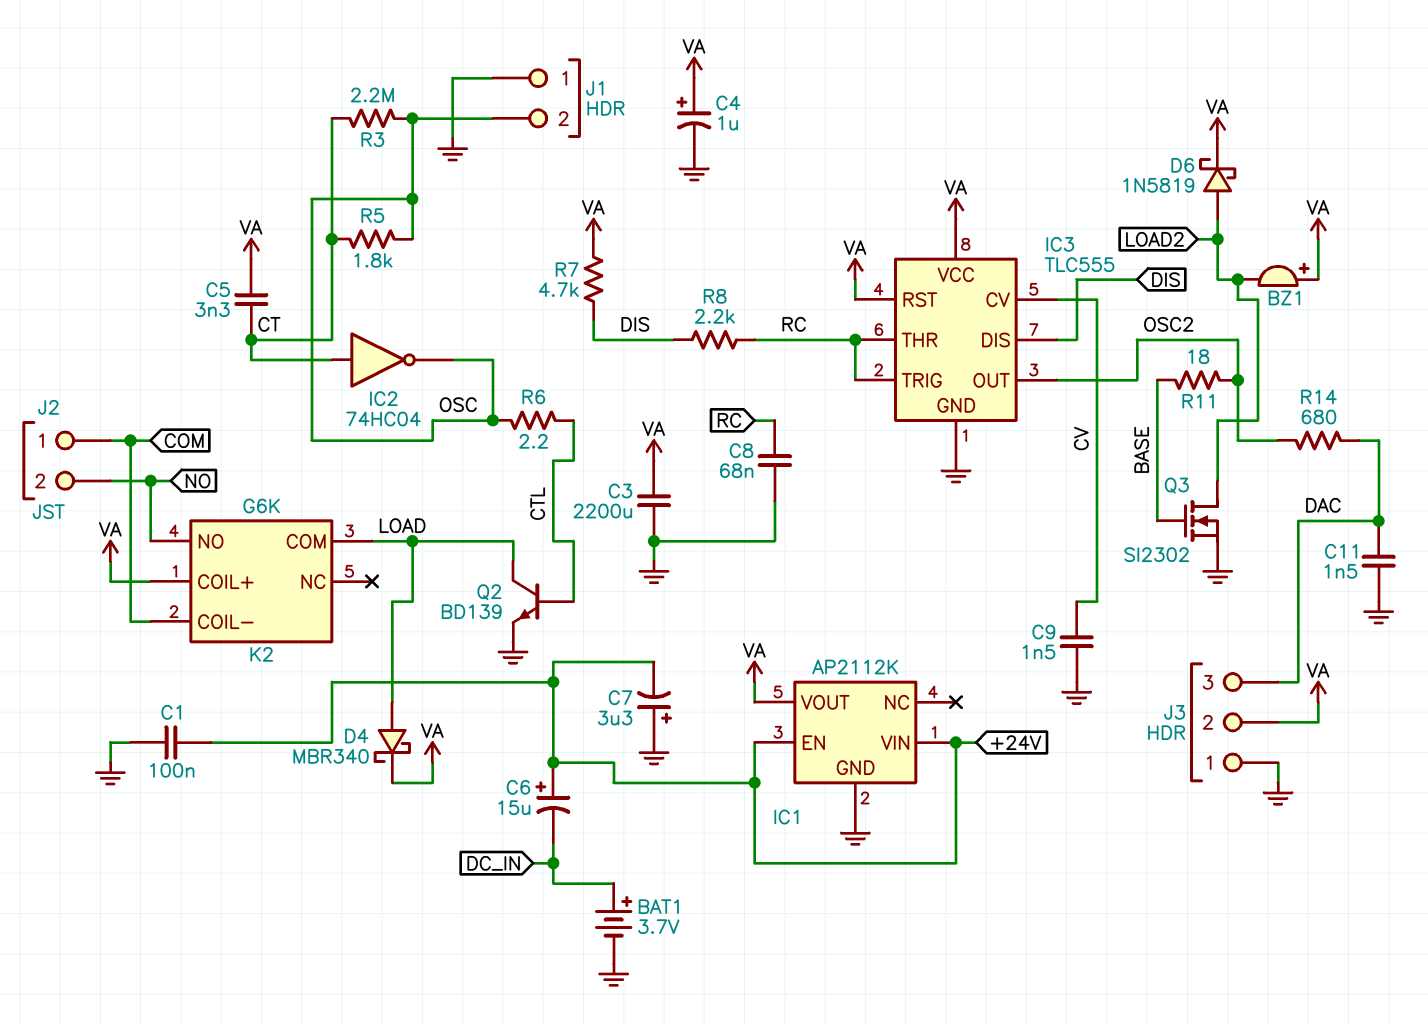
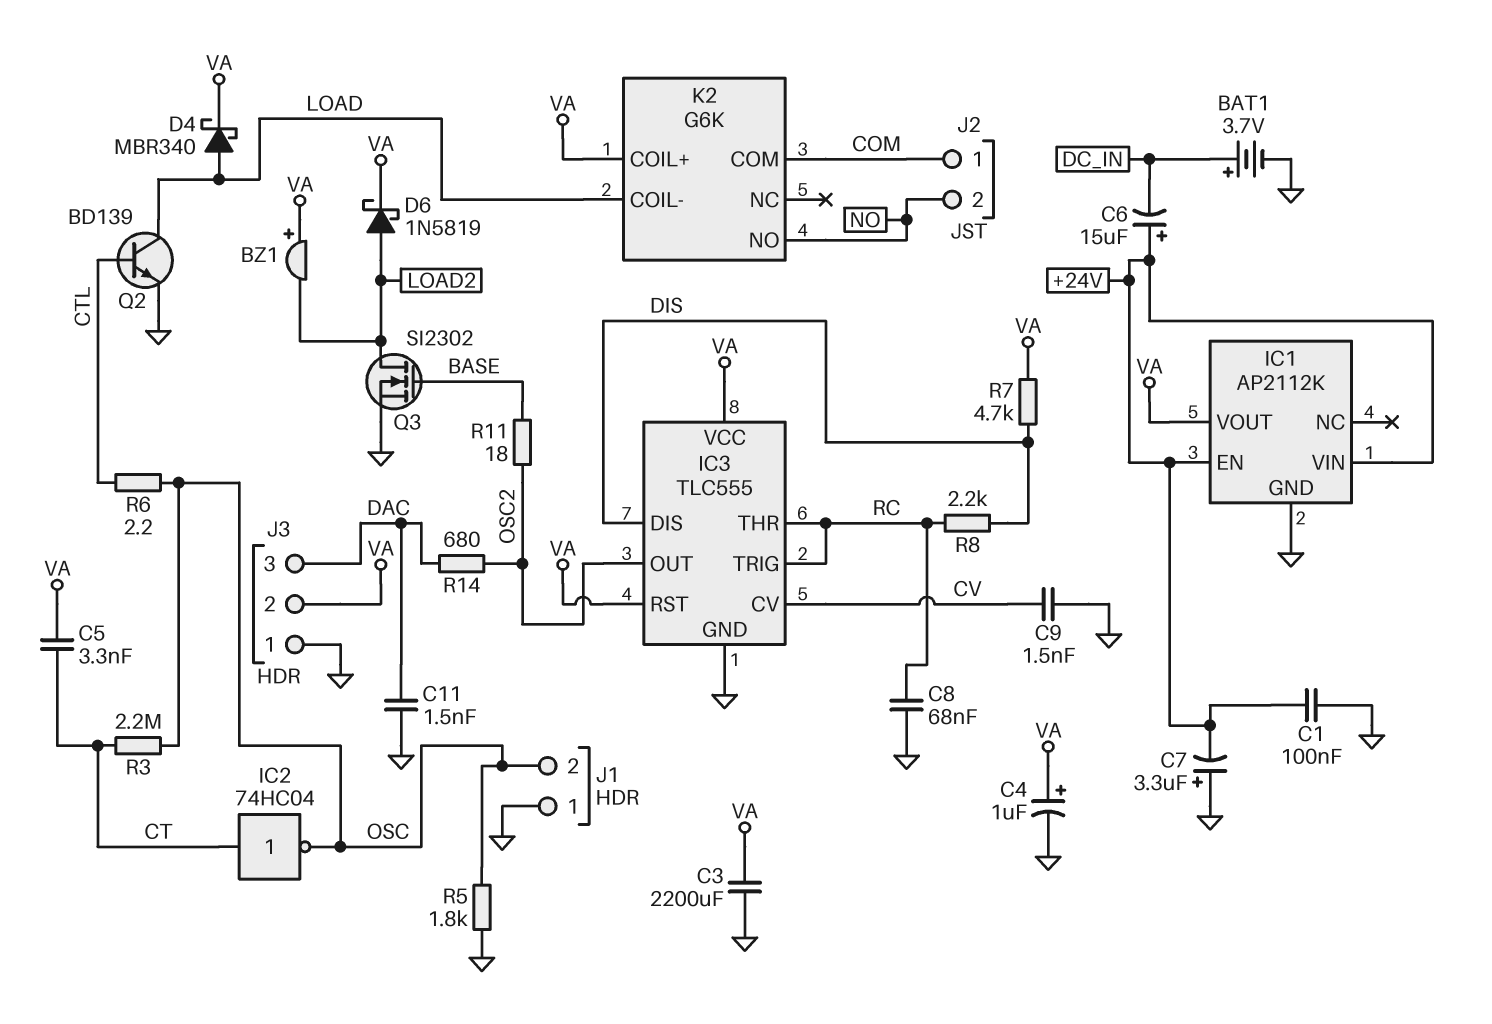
K2 pin COIL-: COM -> LOAD
K2 pin COM: LOAD -> COM
R5: 1.8k (CT, OSC) -> 1.8k (GND, OSC)

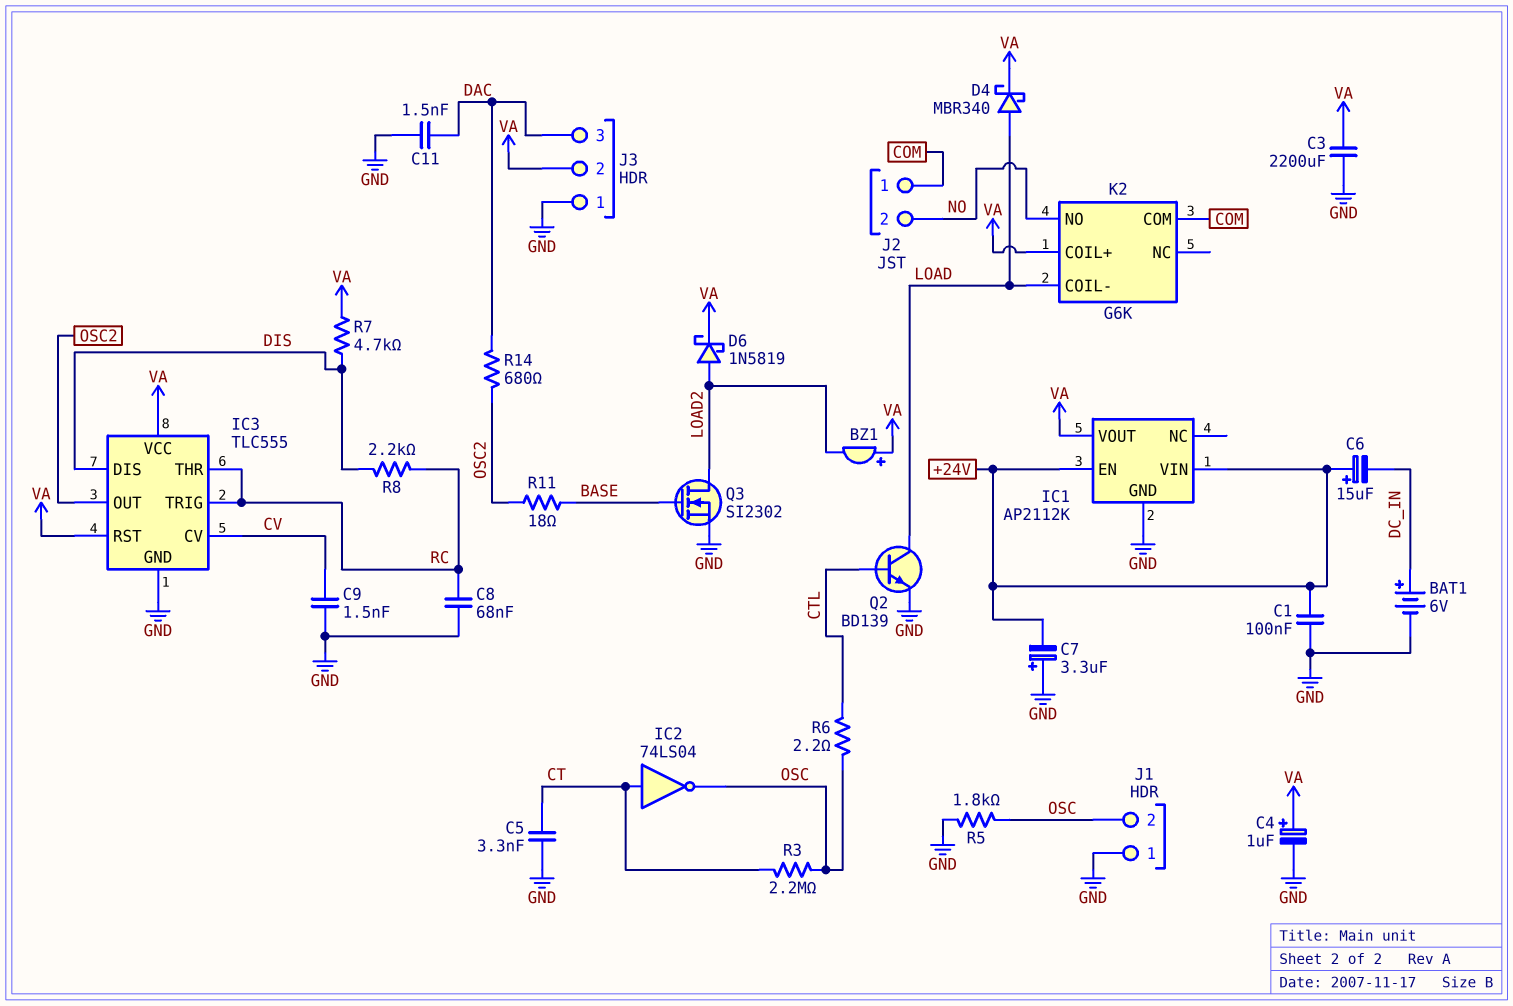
BAT1: 3.7V (plus DC_IN, minus GND) -> 6V (plus DC_IN, minus GND)
C5: 3.3nF (CT, VA) -> 3.3nF (CT, GND)
IC2: NOT 74HC04 (in CT, out OSC) -> NOT 74LS04 (in CT, out OSC)

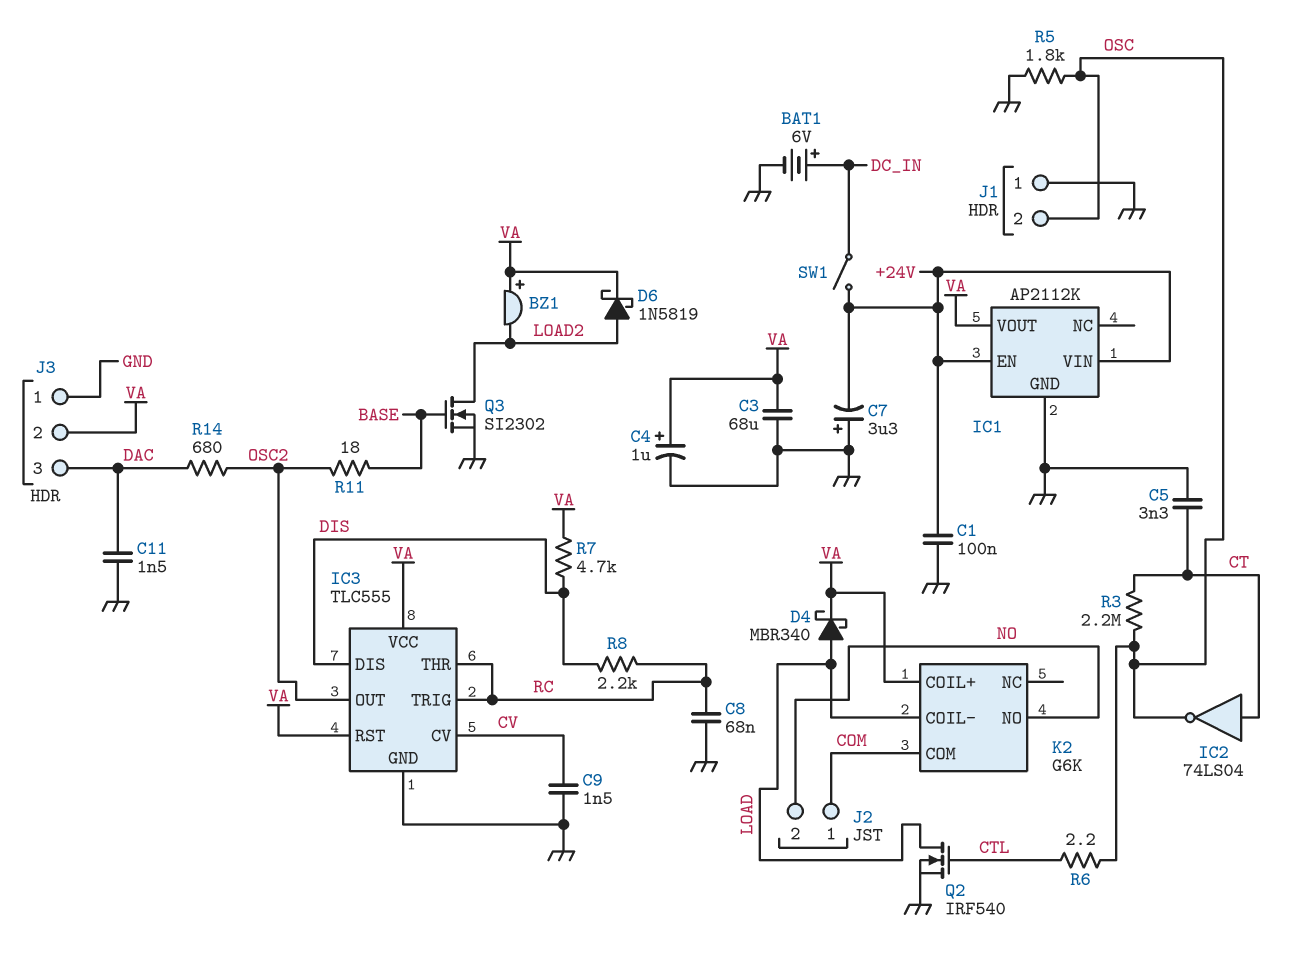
C3: 2200uF (GND, VA) -> 68uF (GND, VA)
C6: 15uF (plus +24V, minus DC_IN) -> none
Q2: NPN BD139 (B CTL, C LOAD, E GND) -> NMOS IRF540 (G CTL, D LOAD, S GND)
SW1: none -> switch (+24V, DC_IN)

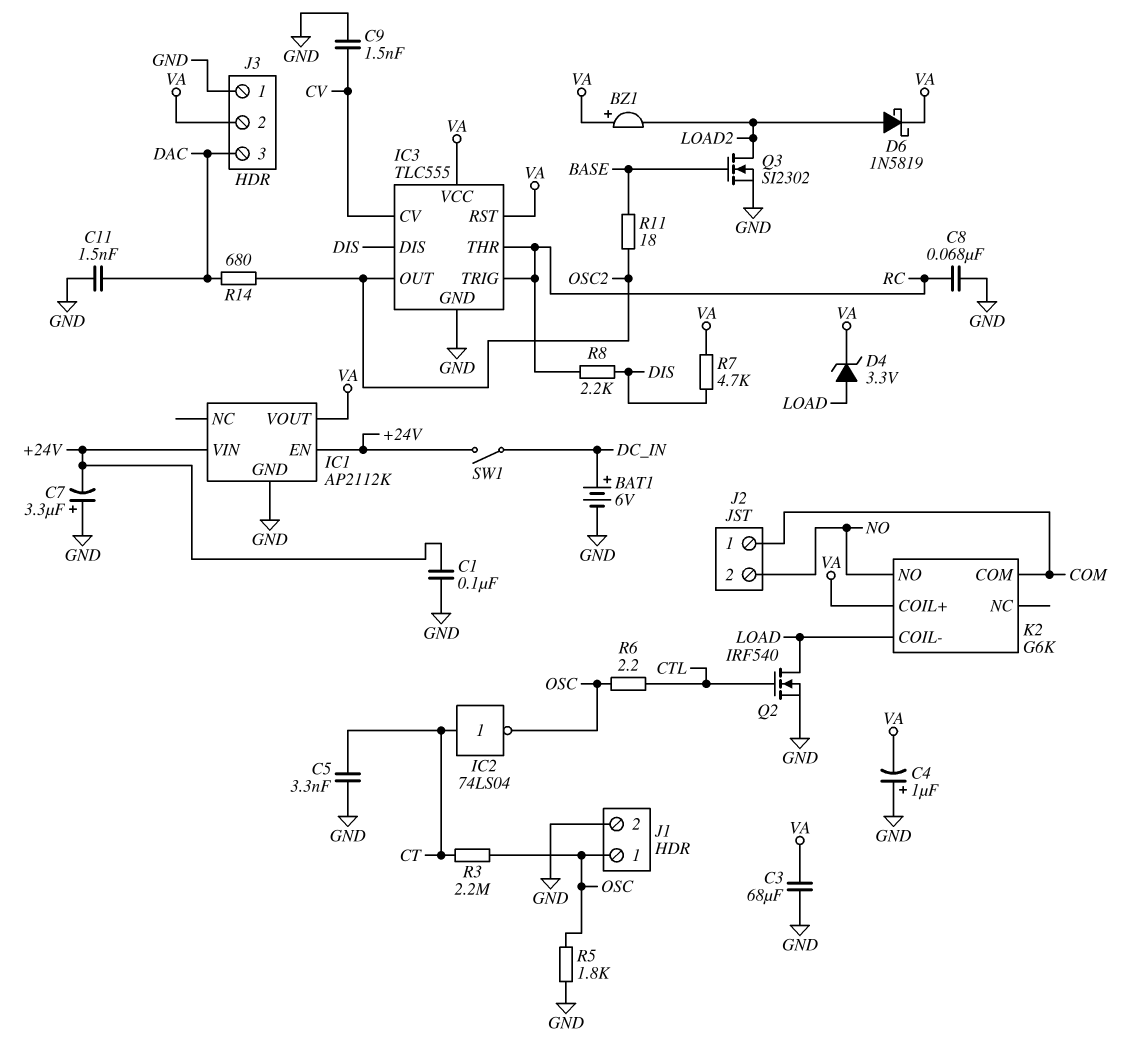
C4: 1uF (plus VA, minus GND) -> 1uF (plus GND, minus VA)
D4: schottky MBR340 (A LOAD, K VA) -> zener 3.3V (A LOAD, K VA)
J1 pin 1: GND -> OSC
J1 pin 2: OSC -> GND

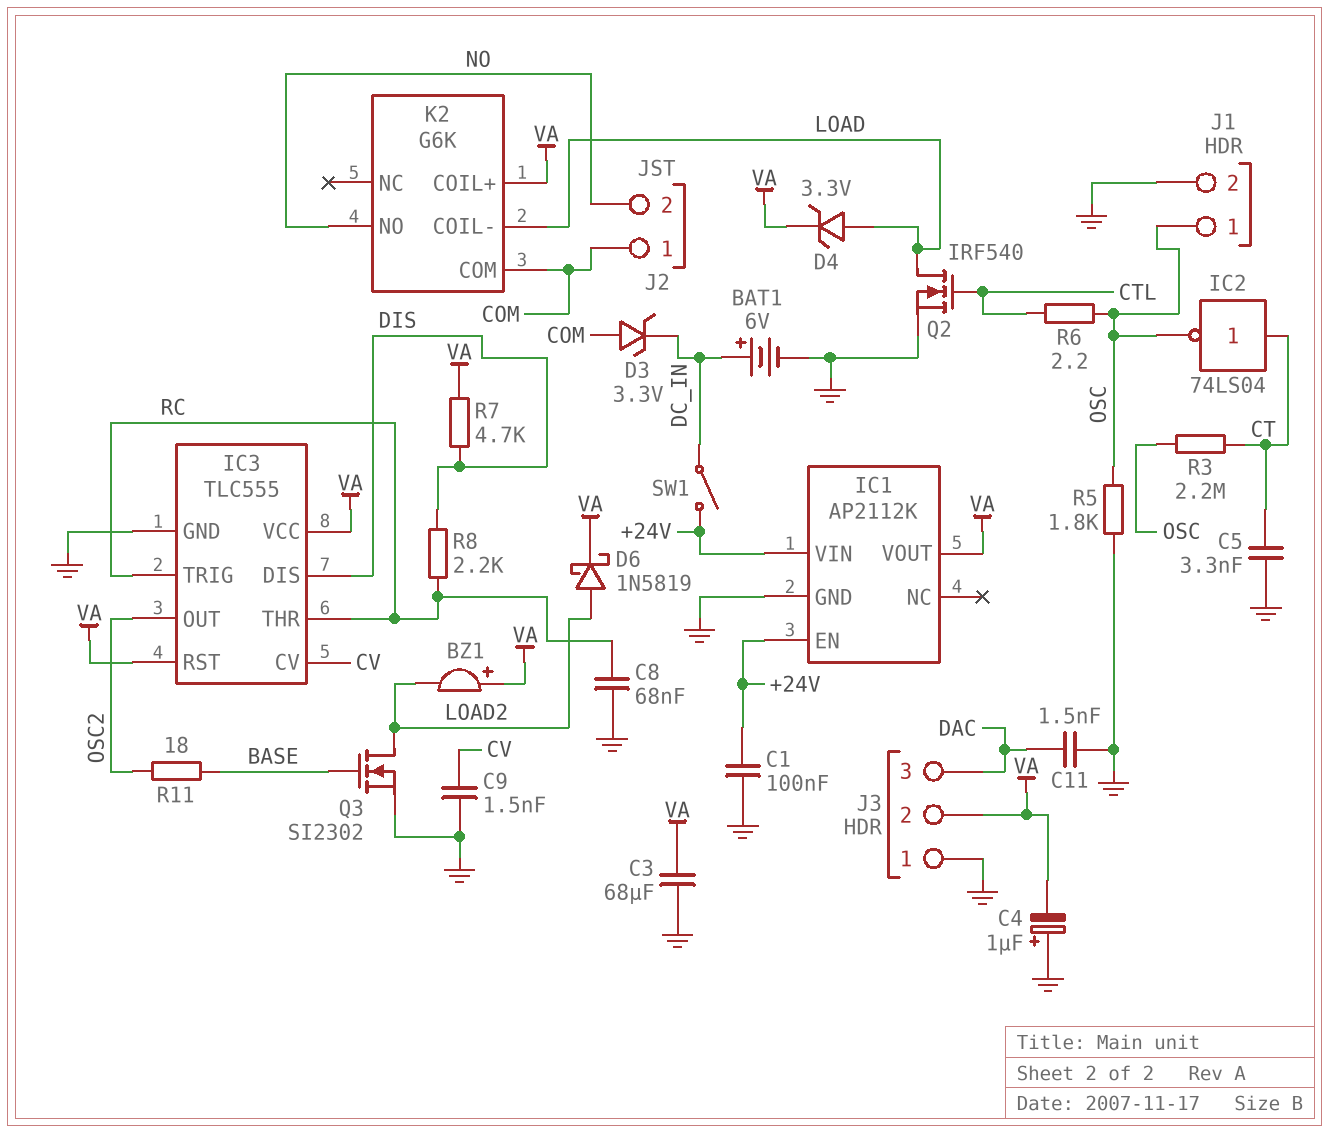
C7: 3.3uF (plus GND, minus +24V) -> none
D3: none -> zener 3.3V (A COM, K DC_IN)
R14: 680 (DAC, OSC2) -> none

